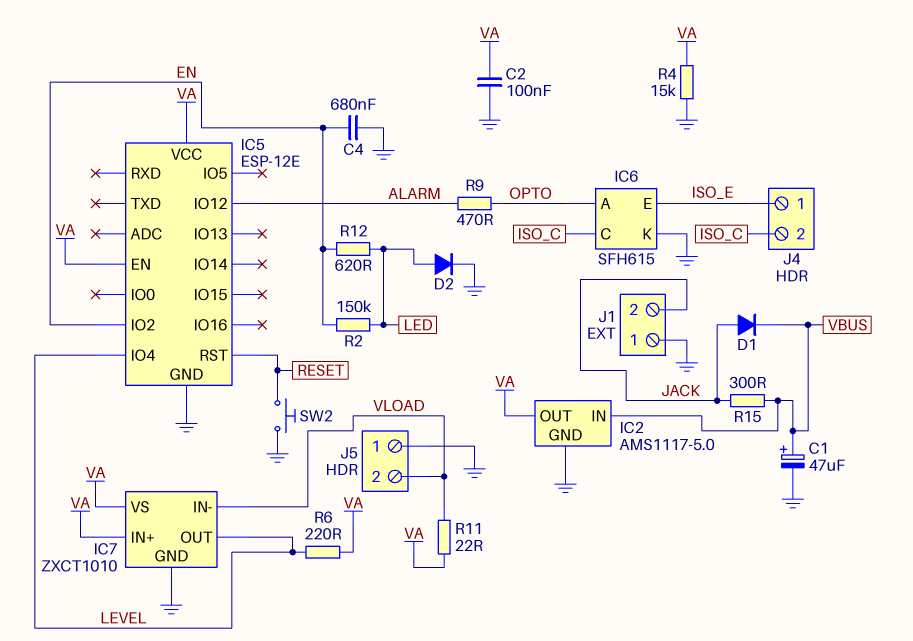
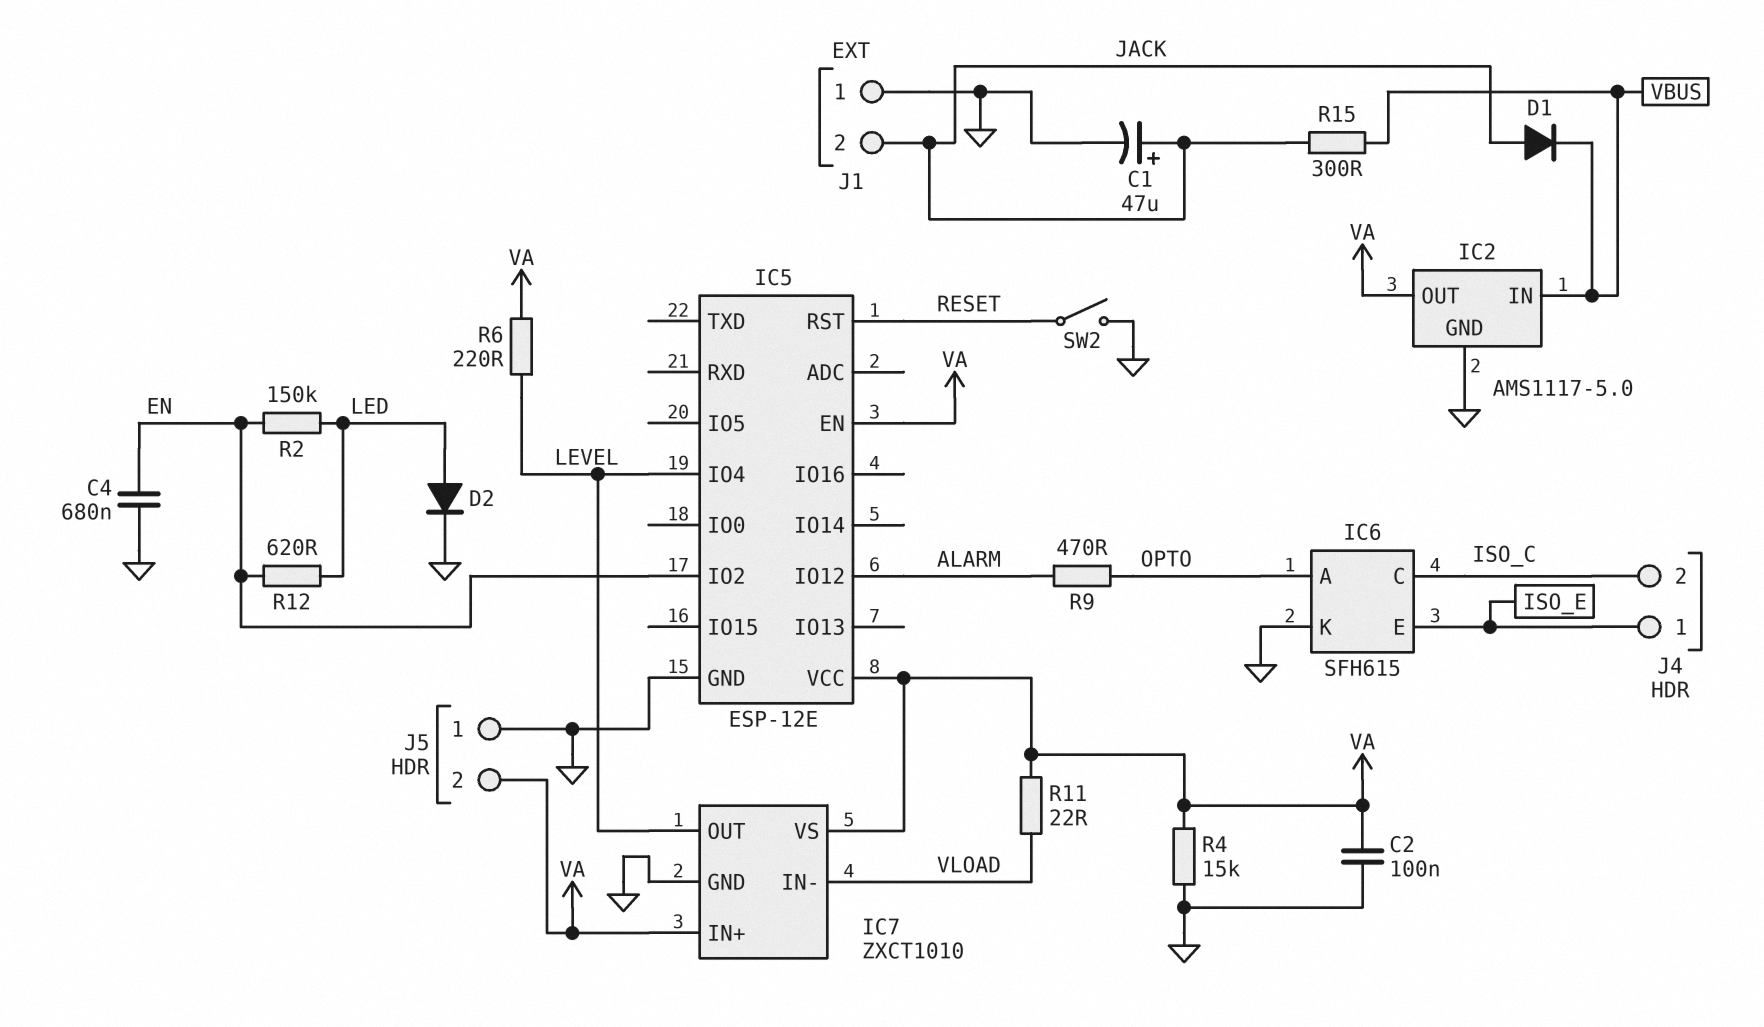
C1: 47uF (plus VBUS, minus GND) -> 47uF (plus JACK, minus GND)
J5 pin 2: VLOAD -> VA
SW2: button (GND, RESET) -> switch (GND, RESET)

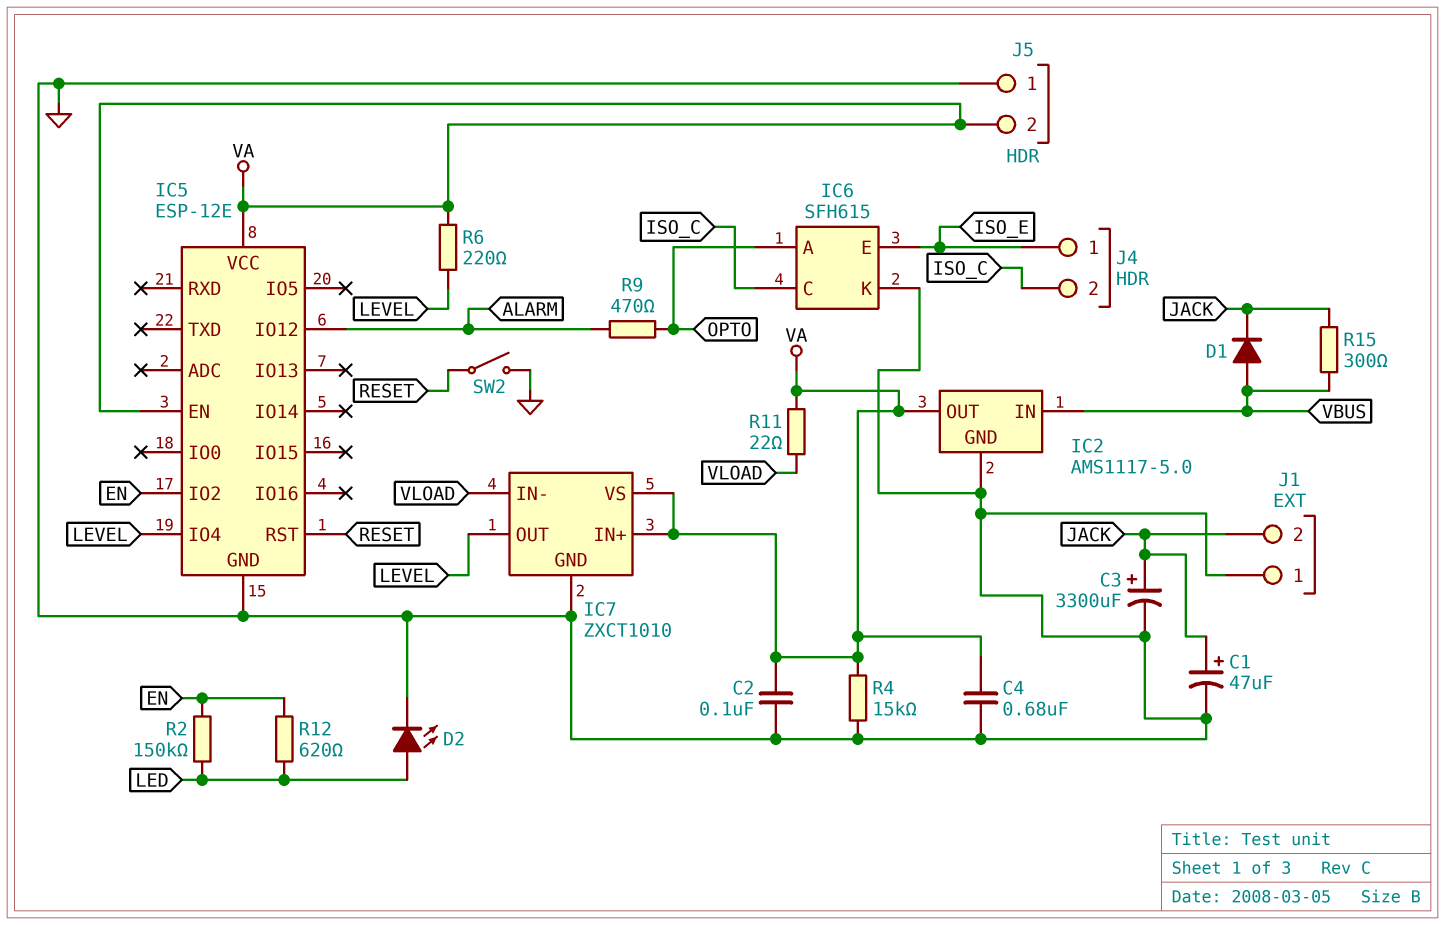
C3: none -> 3300uF (plus JACK, minus GND)
C4: 680nF (EN, GND) -> 680nF (GND, VA)
D1: diode (A JACK, K VBUS) -> diode (A VBUS, K JACK)
D2: diode (A LED, K GND) -> LED (A LED, K GND)

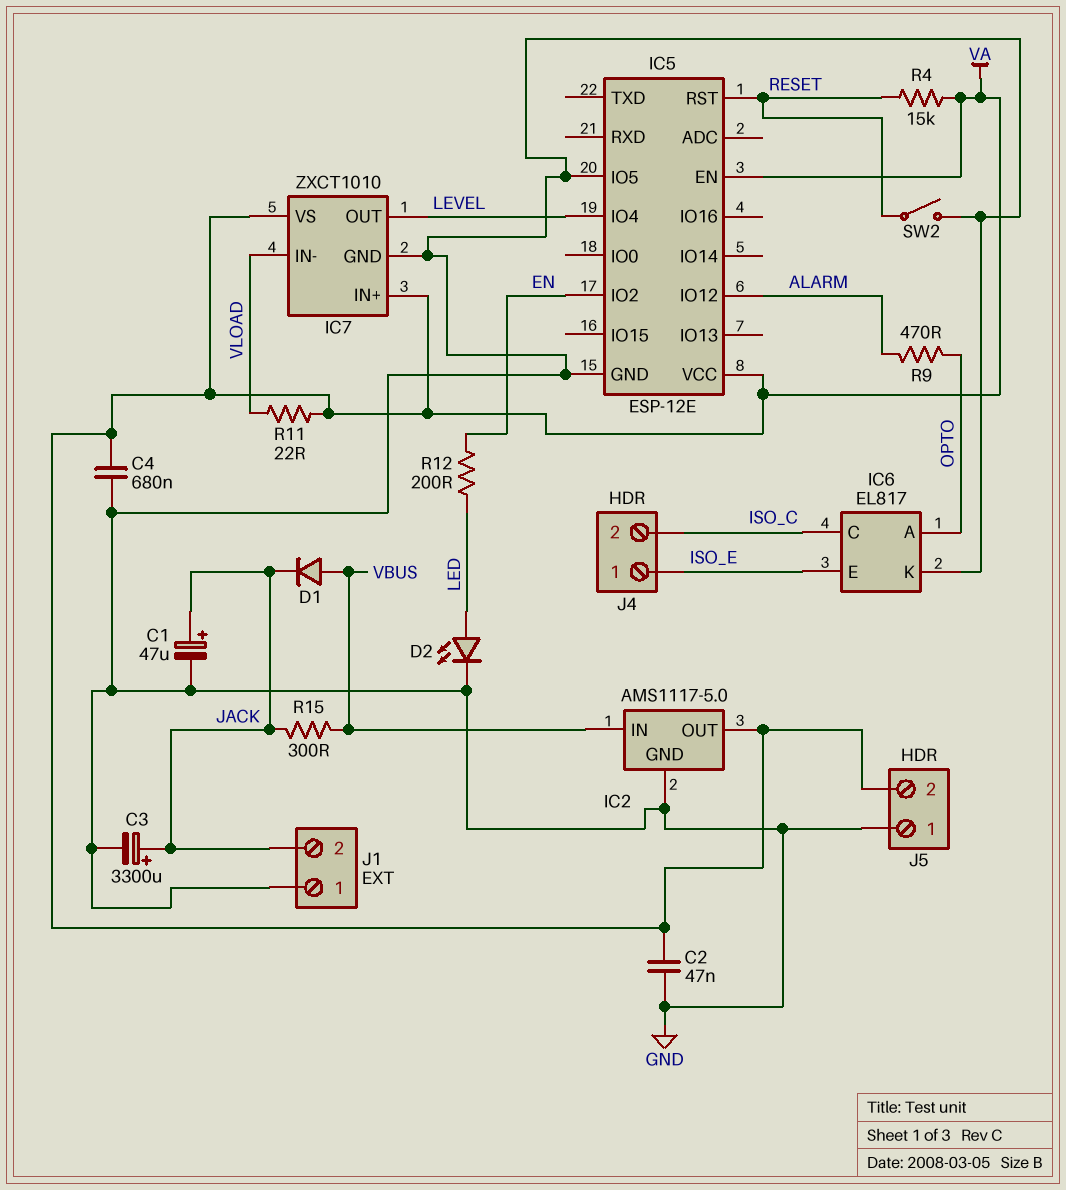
C2: 100nF (GND, VA) -> 47nF (GND, VA)
IC5 pin IO5: none -> GND
IC6: SFH615 -> EL817
R2: 150k (EN, LED) -> none
R4: 15k (GND, VA) -> 15k (RESET, VA)
R6: 220 (LEVEL, VA) -> none
R12: 620 (EN, LED) -> 200 (EN, LED)

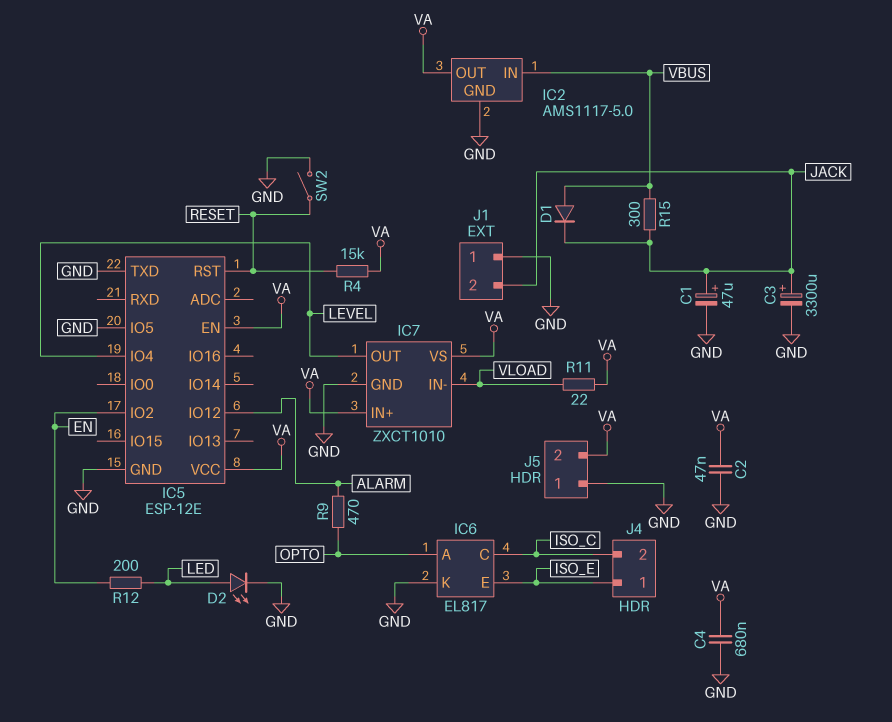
IC5 pin TXD: none -> GND

